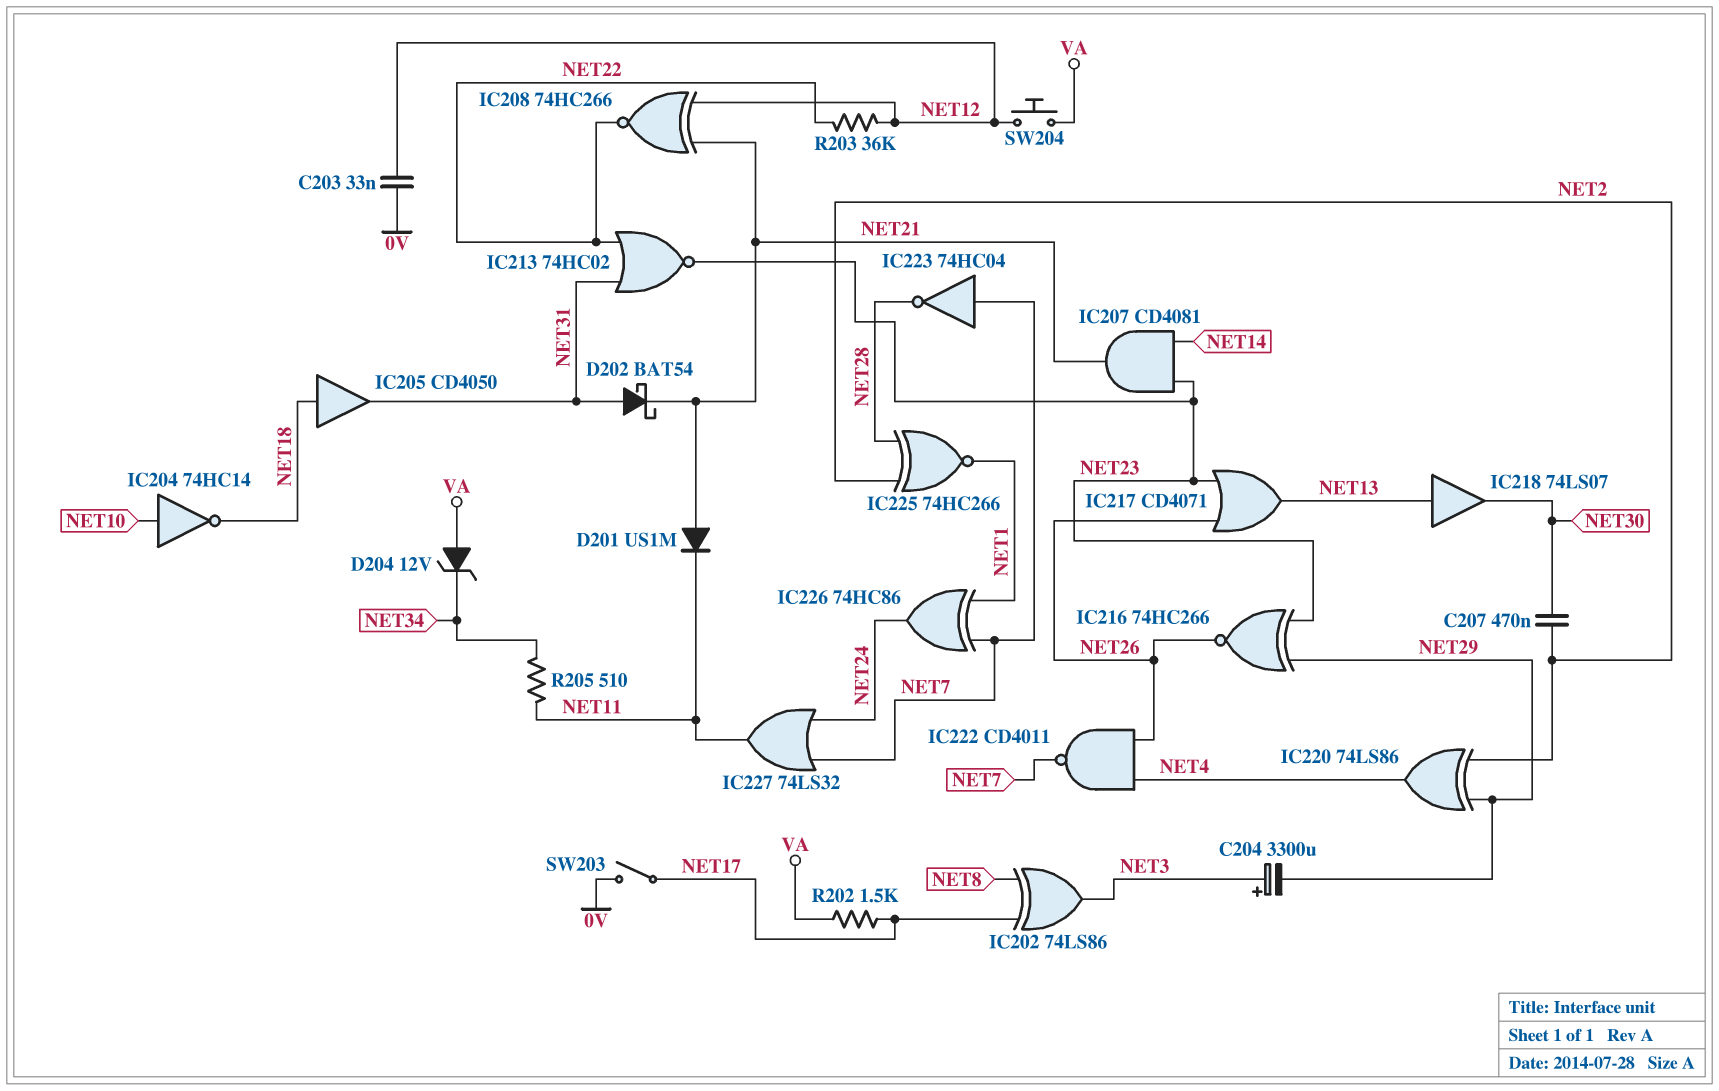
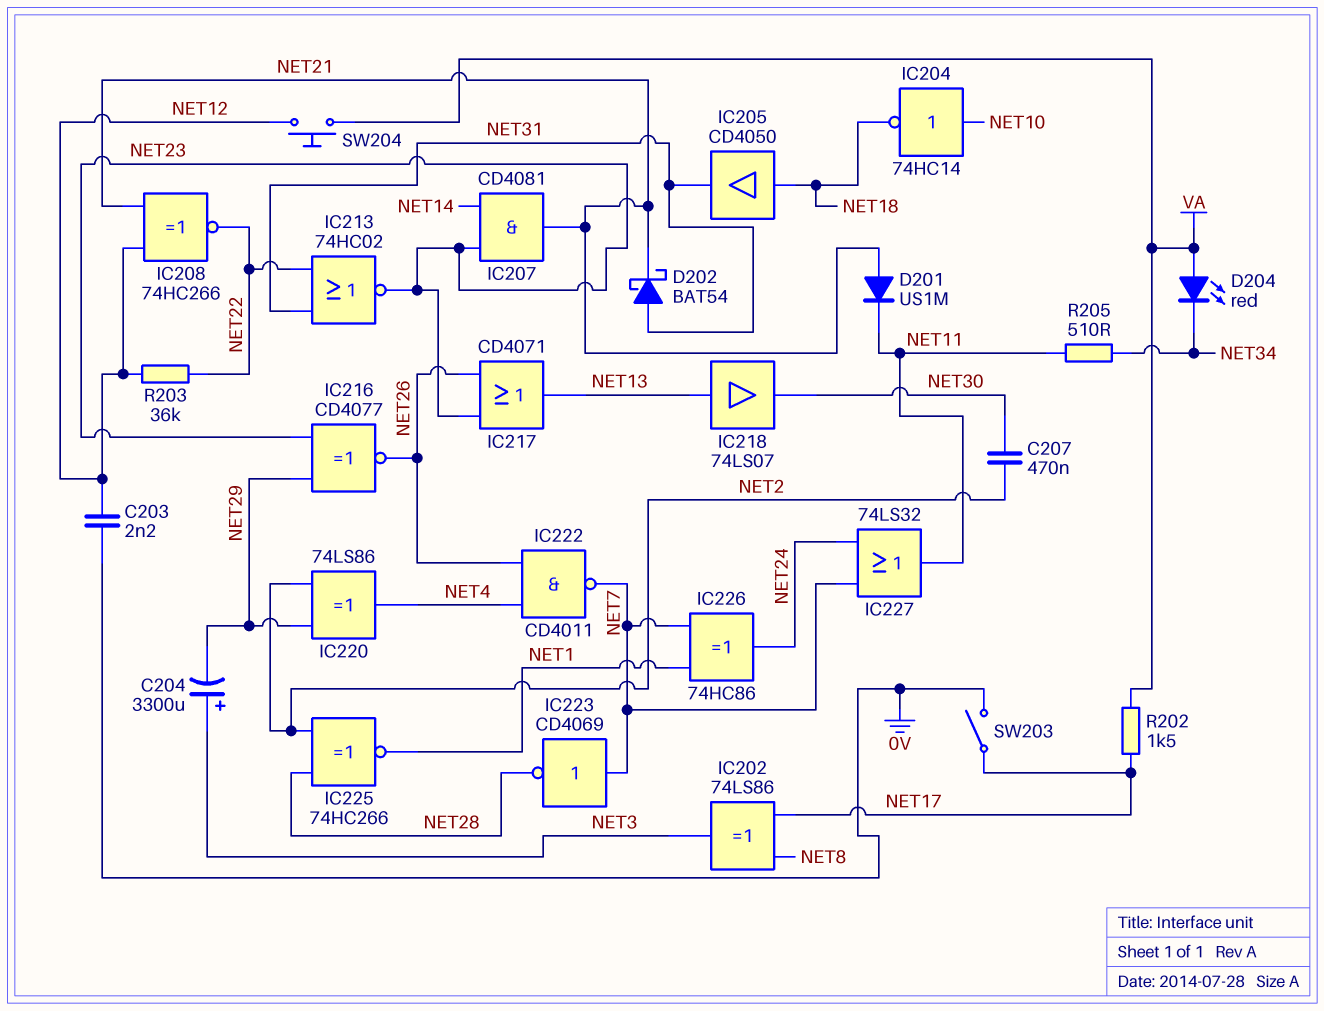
C203: 33nF (0V, NET12) -> 2.2nF (0V, NET12)
D204: zener 12V (A VA, K NET34) -> LED red (A VA, K NET34)
IC216: XNOR 74HC266 (in NET23, in NET29, out NET26) -> XNOR CD4077 (in NET23, in NET29, out NET26)
IC223: NOT 74HC04 (in NET7, out NET28) -> NOT CD4069 (in NET7, out NET28)

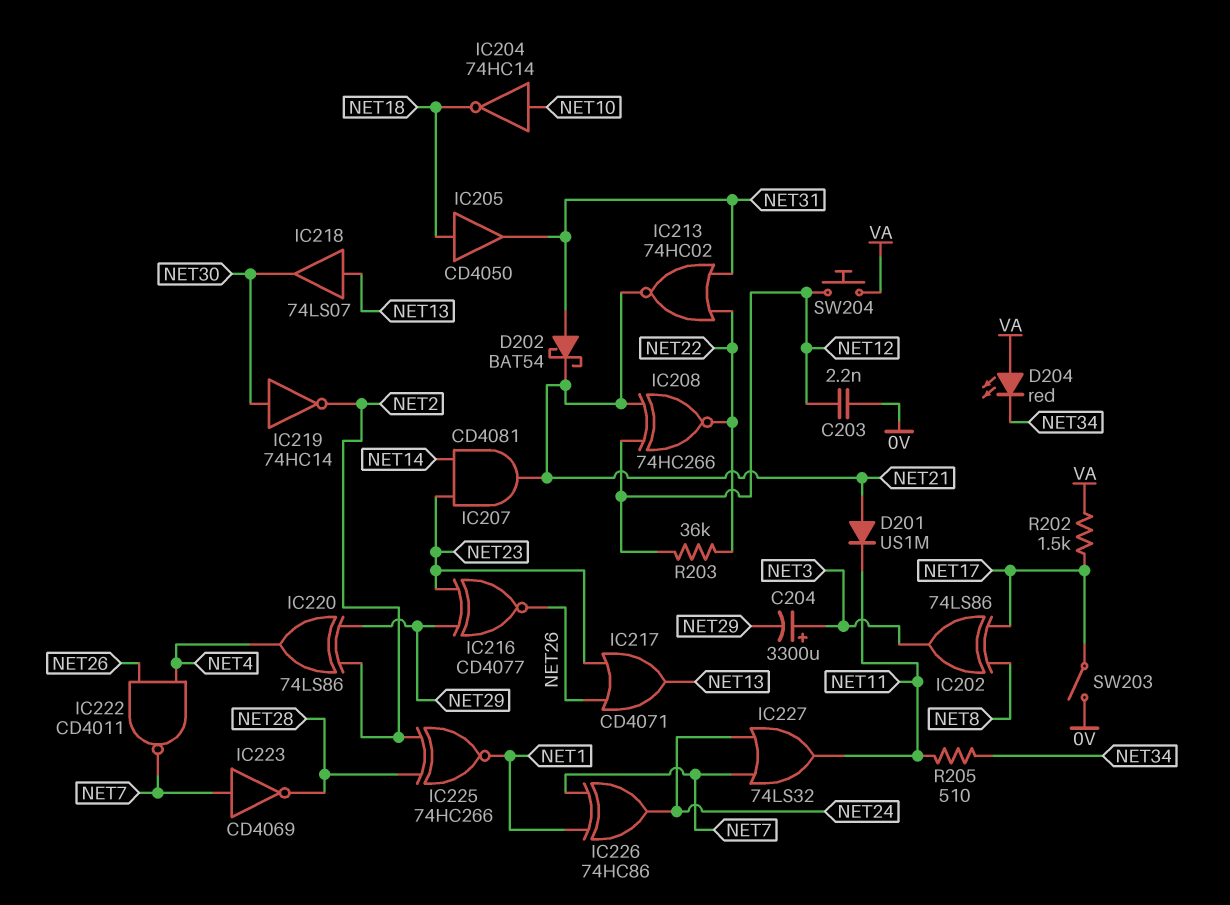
C207: 470nF (NET2, NET30) -> none
IC213: NOR 74HC02 (in NET22, in NET31, out NET23) -> NOR 74HC02 (in NET22, in NET31, out NET21)
IC219: none -> NOT 74HC14 (in NET30, out NET2)

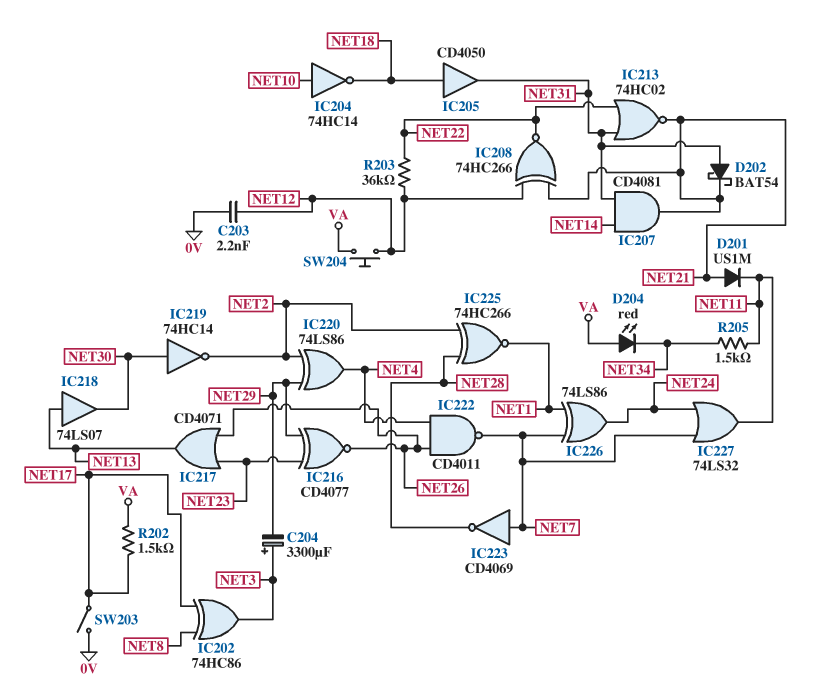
IC202: XOR 74LS86 (in NET8, in NET17, out NET3) -> XOR 74HC86 (in NET8, in NET17, out NET3)
IC207: AND CD4081 (in NET14, in NET23, out NET21) -> AND CD4081 (in NET14, in NET31, out NET21)
IC226: XOR 74HC86 (in NET1, in NET7, out NET24) -> XOR 74LS86 (in NET1, in NET7, out NET24)
R205: 510 (NET11, NET34) -> 1.5k (NET11, NET34)

